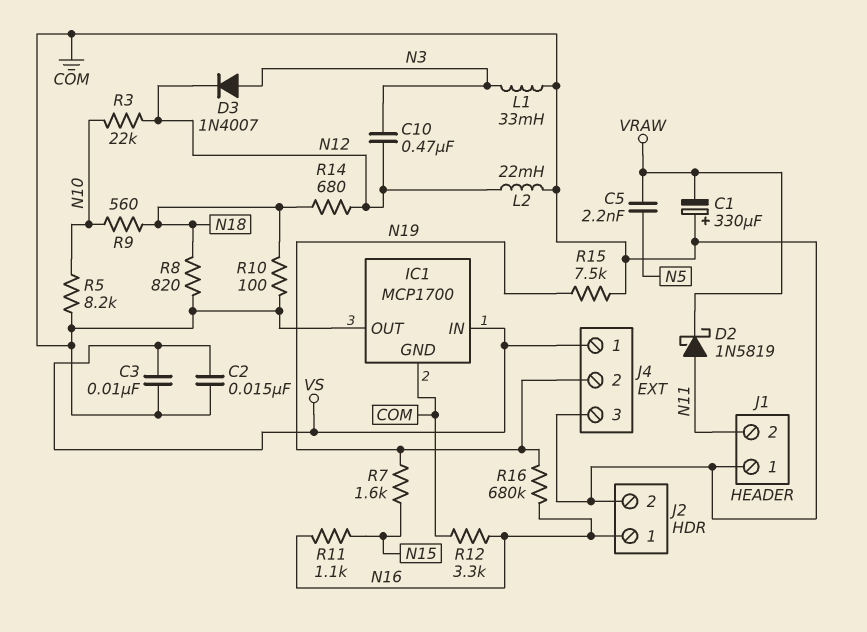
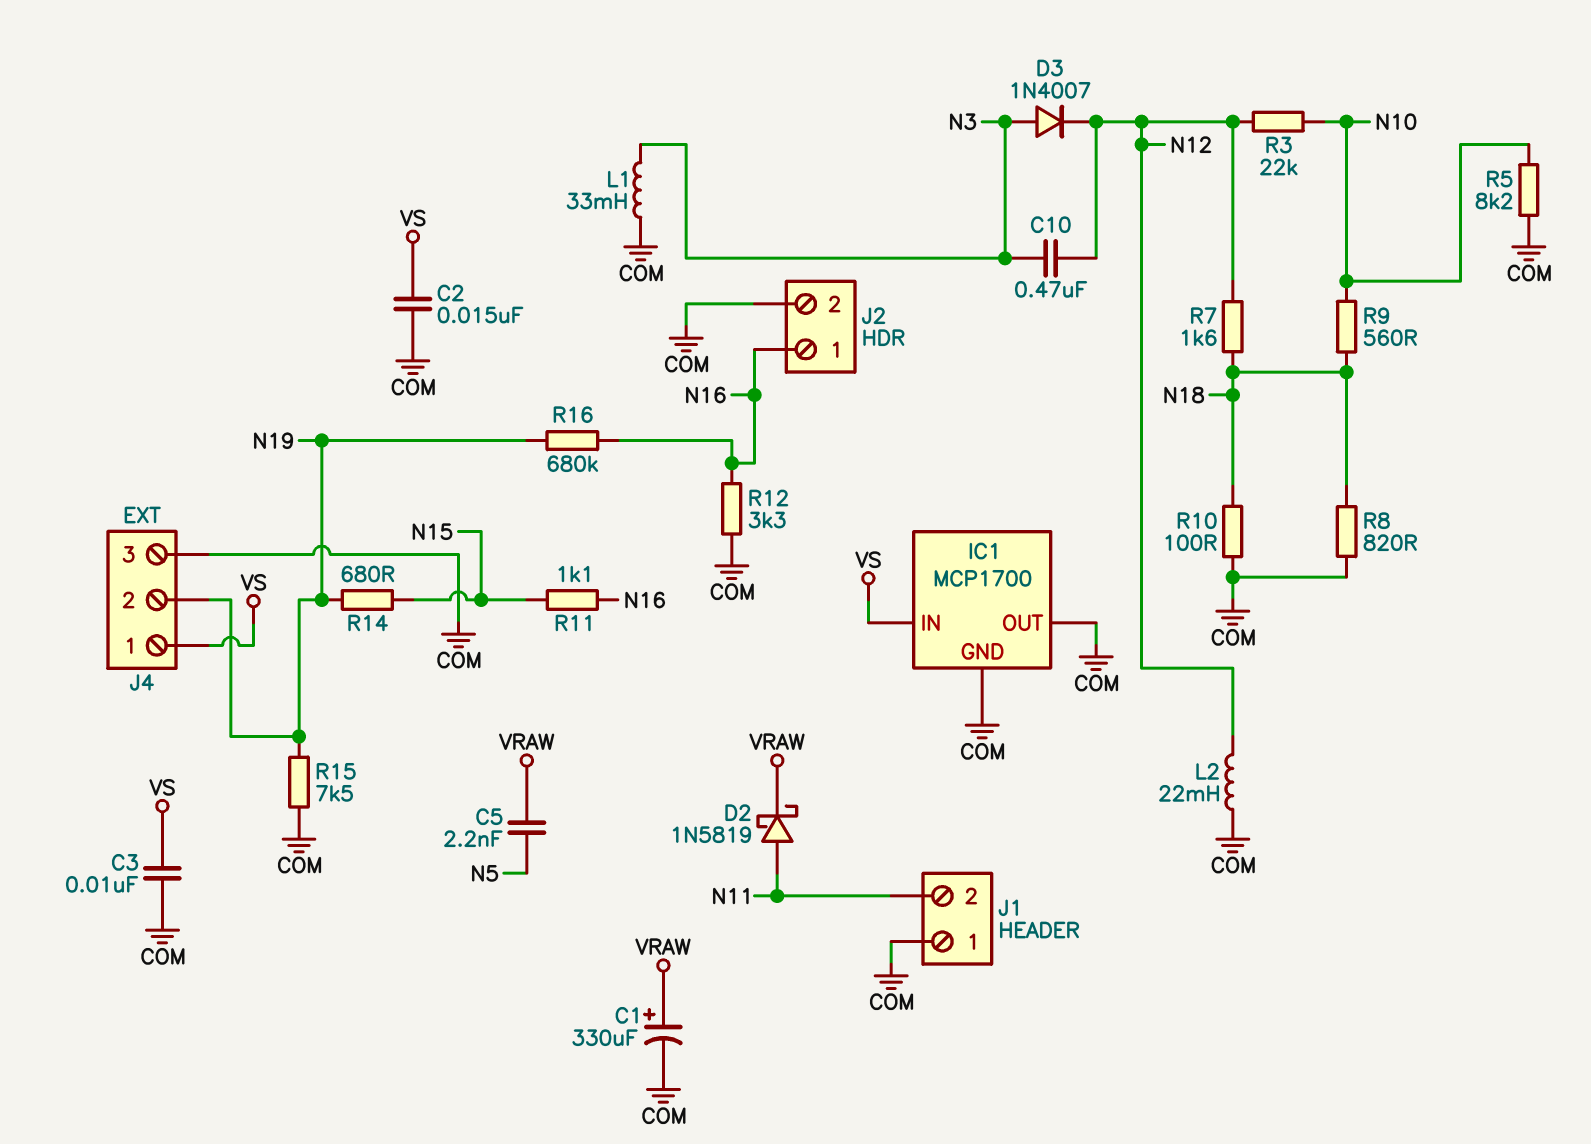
C1: 330uF (plus COM, minus VRAW) -> 330uF (plus VRAW, minus COM)
R7: 1.6k (N15, N19) -> 1.6k (N12, N18)
R14: 680 (N12, N18) -> 680 (N15, N19)

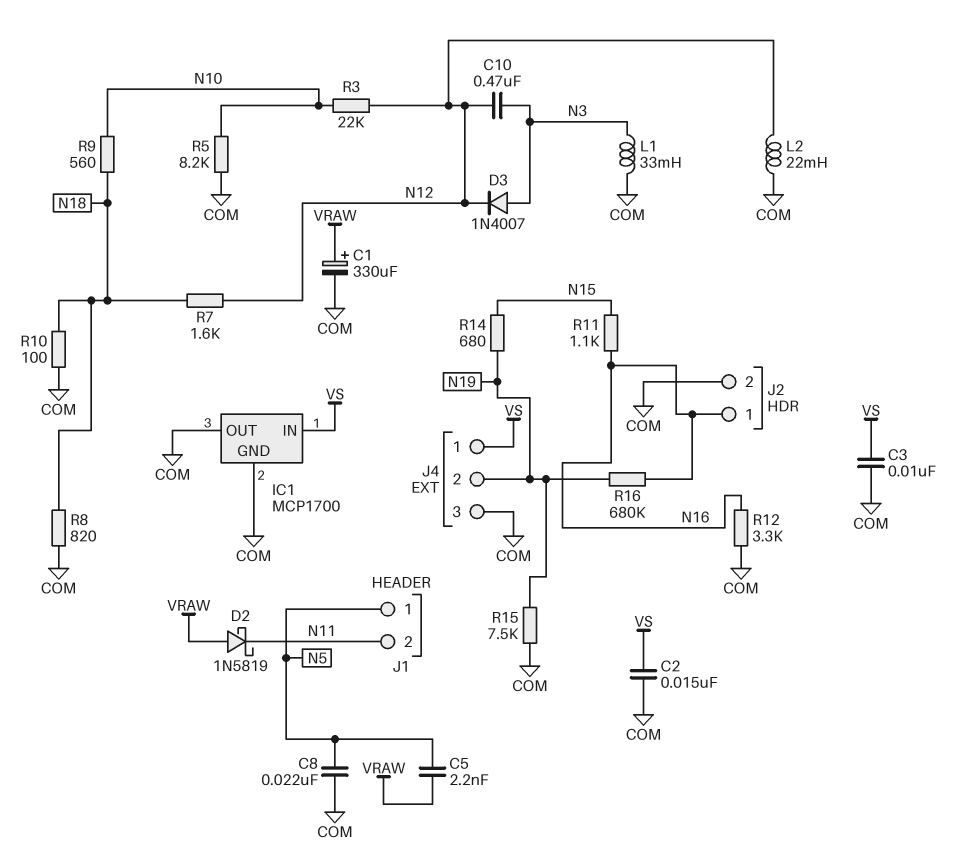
C8: none -> 22nF (COM, N5)
D2: schottky 1N5819 (A N11, K VRAW) -> schottky 1N5819 (A VRAW, K N11)
J1 pin 1: COM -> N5

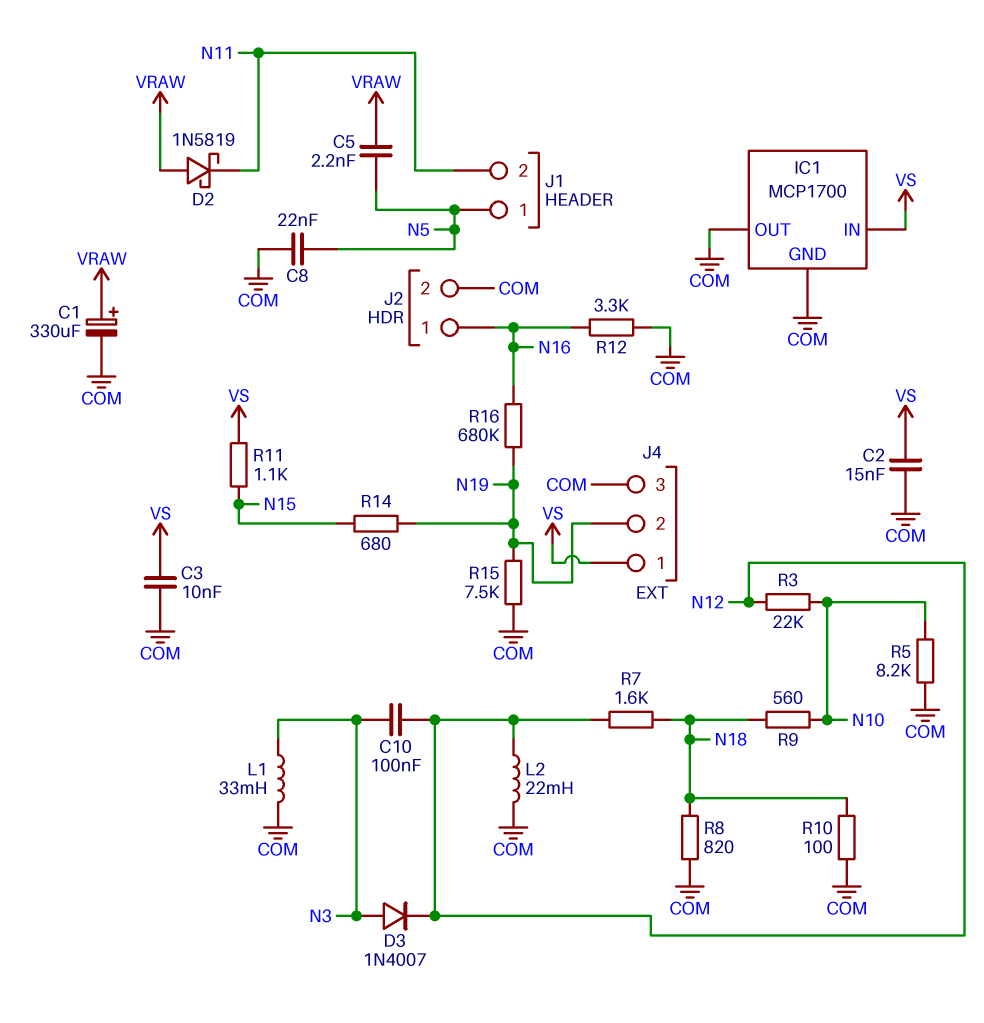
C10: 470nF (N3, N12) -> 100nF (N3, N12)
R11: 1.1k (N15, N16) -> 1.1k (N15, VS)

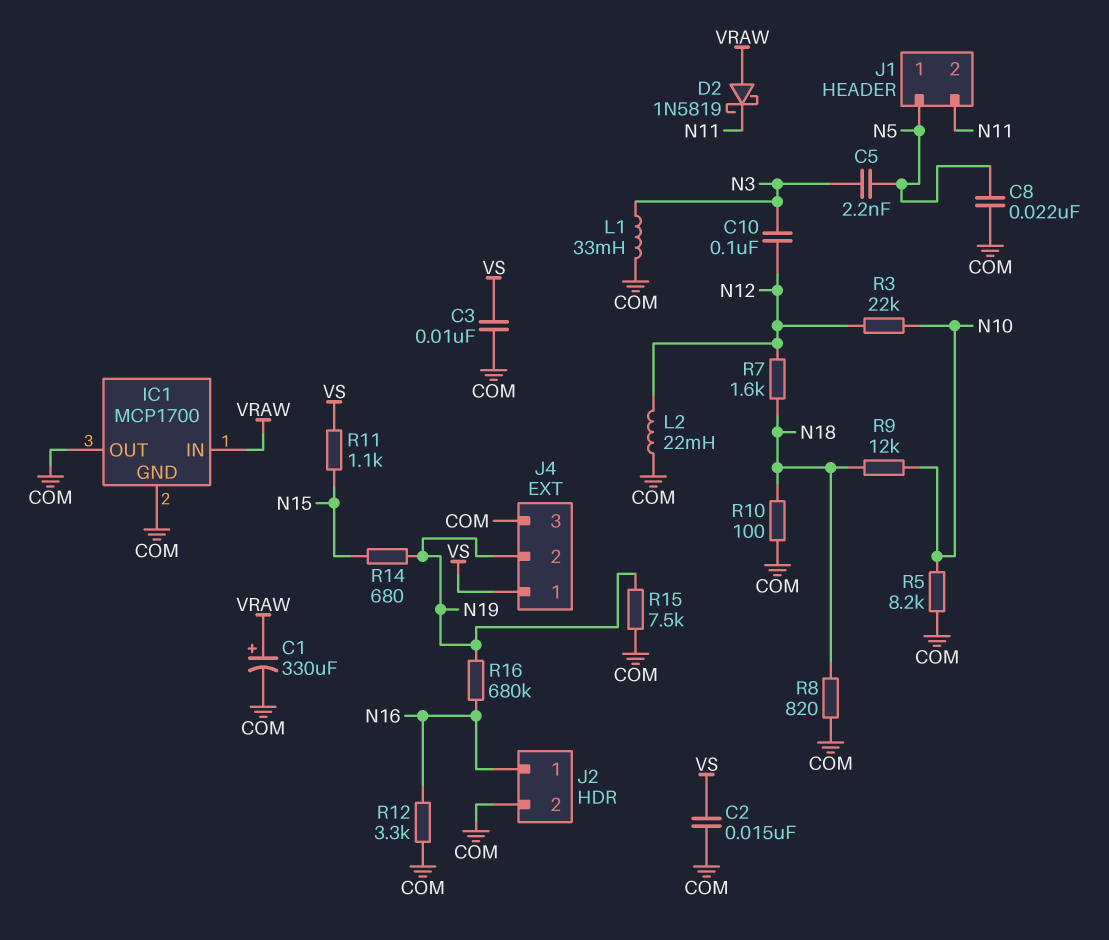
C5: 2.2nF (N5, VRAW) -> 2.2nF (N3, N5)
D3: diode 1N4007 (A N3, K N12) -> none
IC1 pin IN: VS -> VRAW
R9: 560 (N10, N18) -> 12k (N10, N18)

